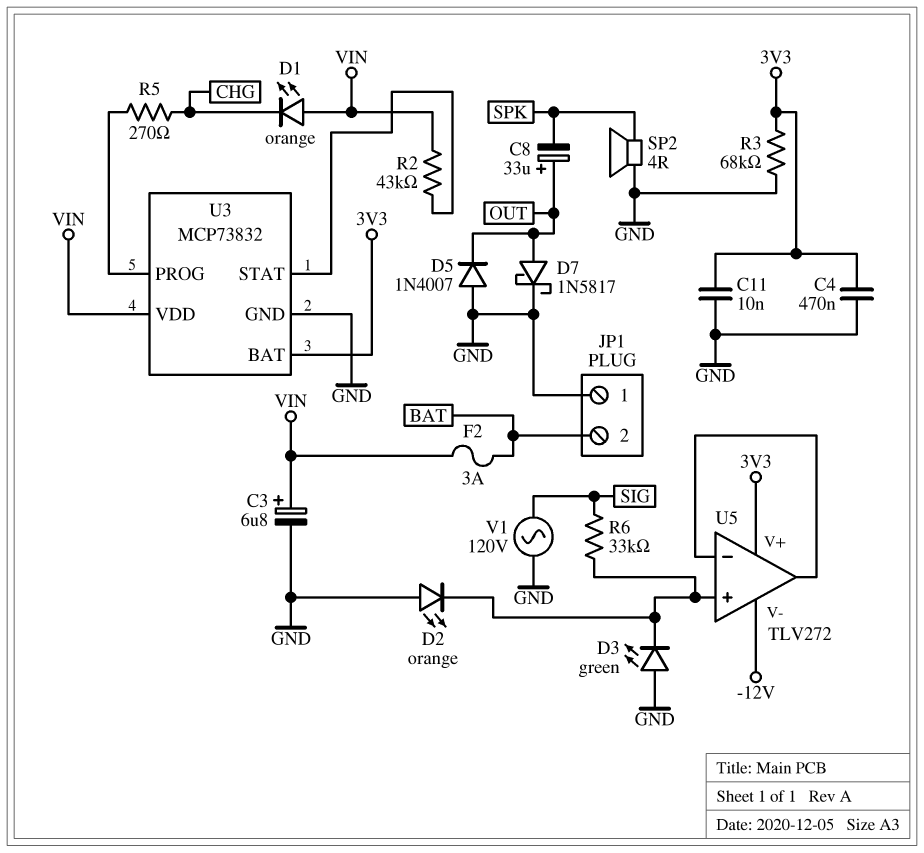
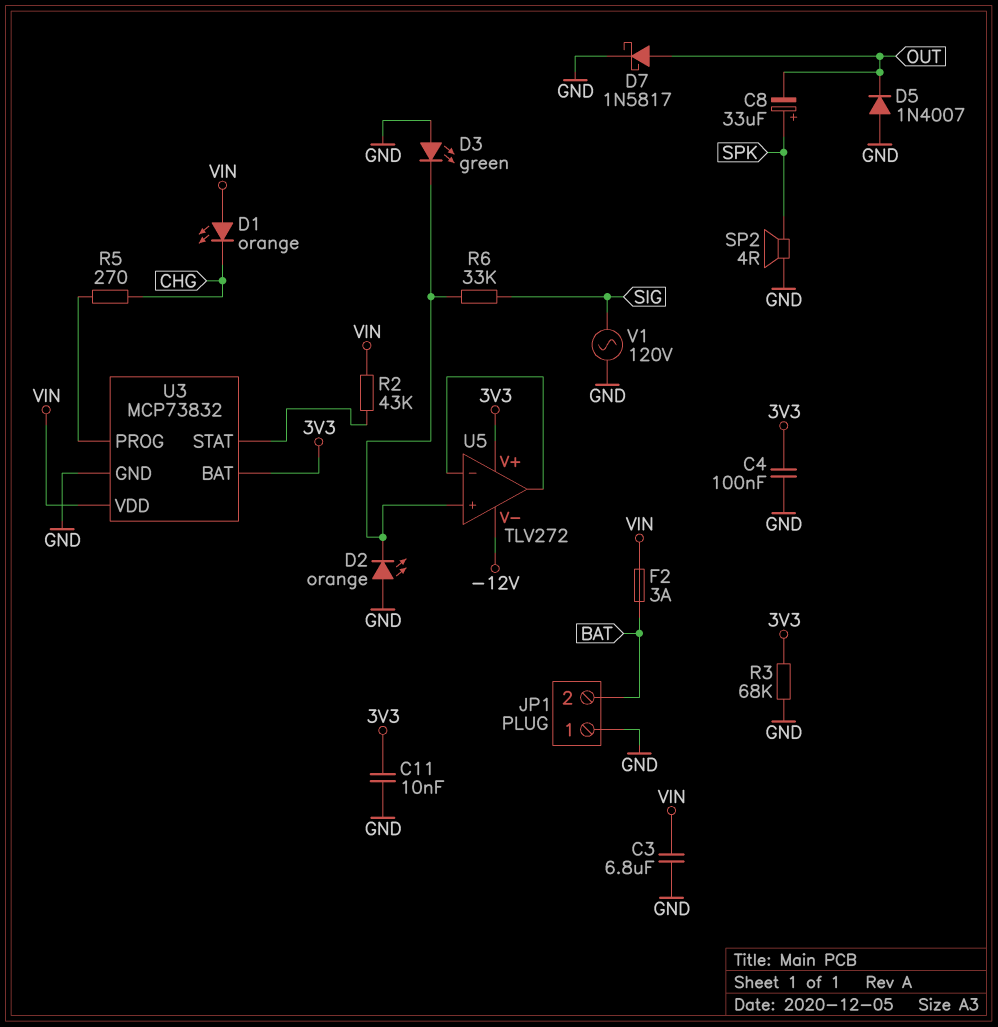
C3: 6.8uF (plus VIN, minus GND) -> 6.8uF (GND, VIN)
C4: 470nF (3V3, GND) -> 100nF (3V3, GND)
C8: 33uF (plus OUT, minus SPK) -> 33uF (plus SPK, minus OUT)

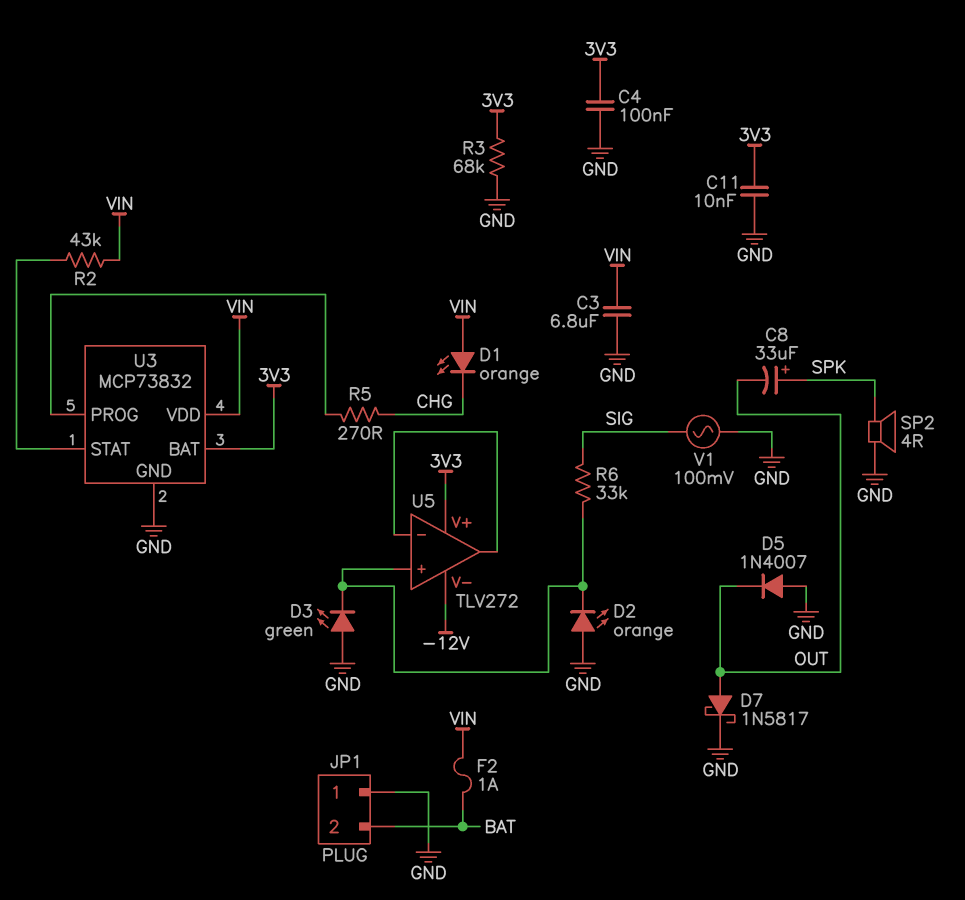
F2: 3A (BAT, VIN) -> 1A (BAT, VIN)
V1: AC 120V (GND, SIG) -> AC 100mV (GND, SIG)

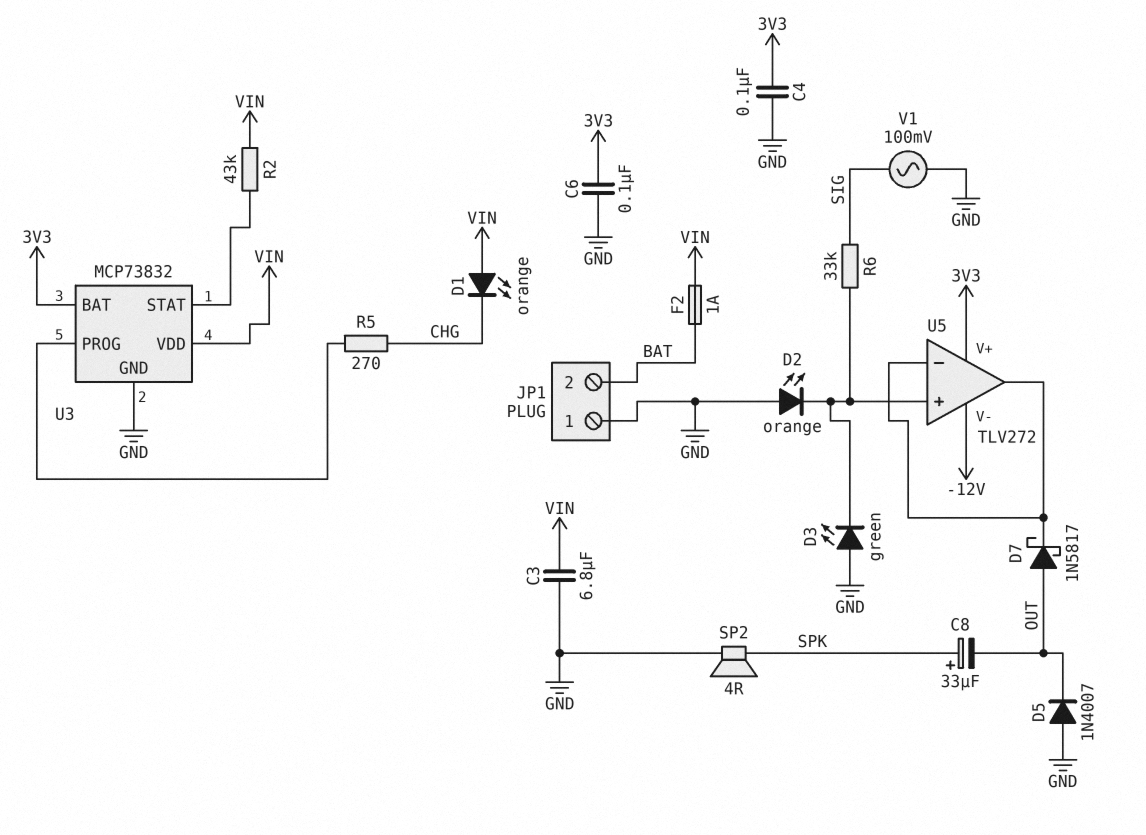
C6: none -> 100nF (3V3, GND)
C11: 10nF (3V3, GND) -> none
D7: schottky 1N5817 (A OUT, K GND) -> schottky 1N5817 (A OUT, K U5/in-)
R3: 68k (3V3, GND) -> none

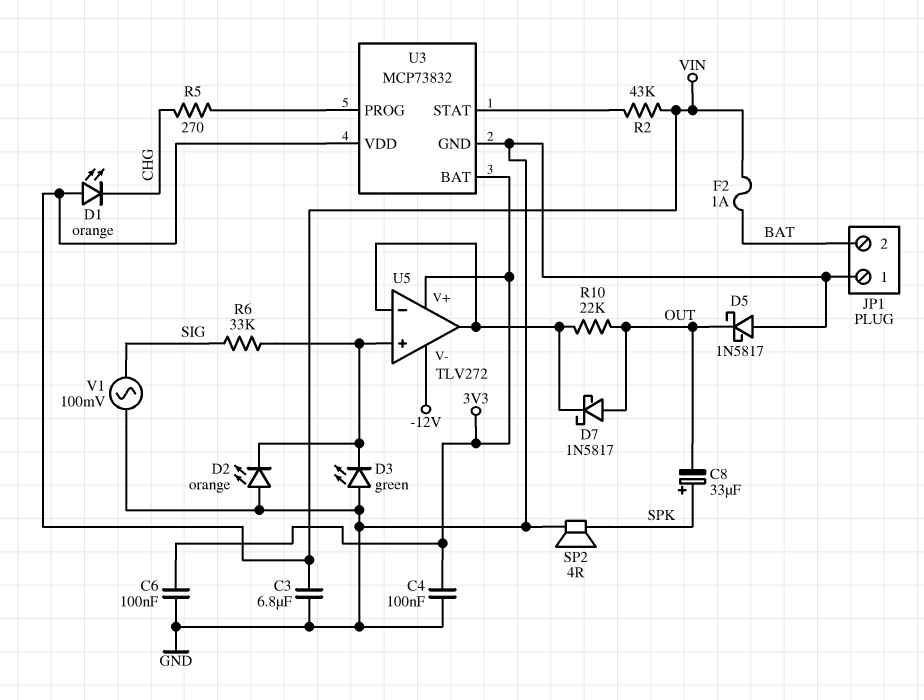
D5: diode 1N4007 (A GND, K OUT) -> schottky 1N5817 (A GND, K OUT)
R10: none -> 22k (OUT, U5/in-)

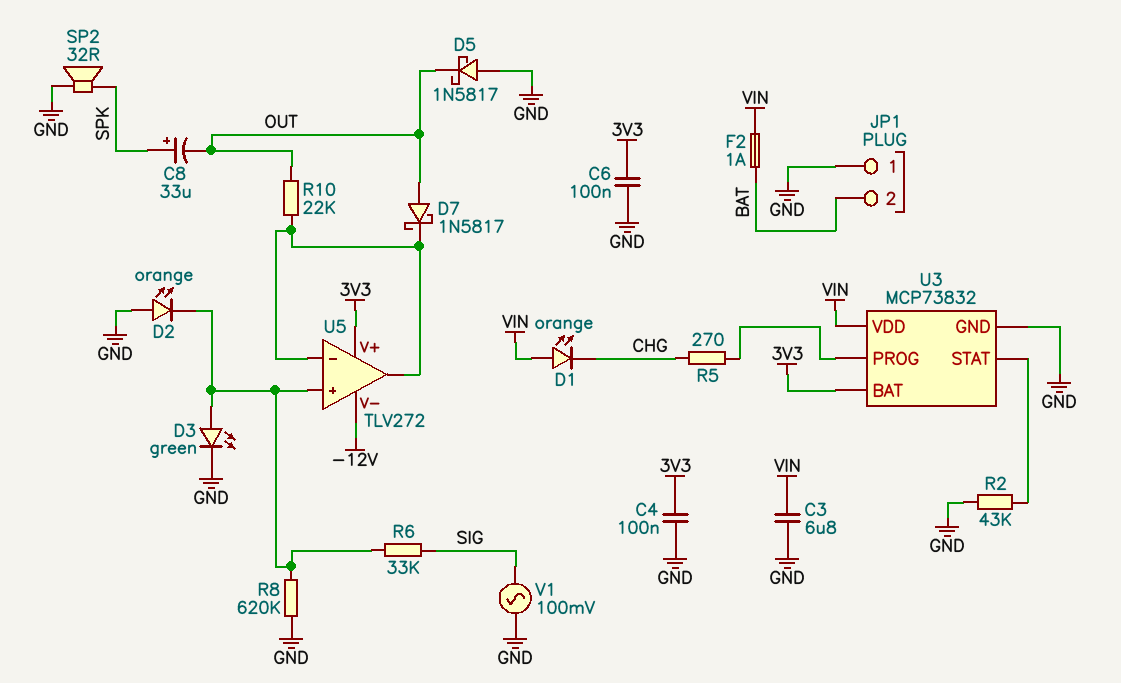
D3: LED green (A GND, K U5/in+) -> LED green (A U5/in+, K GND)
R2: 43k (U3/STAT, VIN) -> 43k (GND, U3/STAT)
R8: none -> 620k (GND, U5/in+)
SP2: speaker 4R (GND, SPK) -> speaker 32R (GND, SPK)

